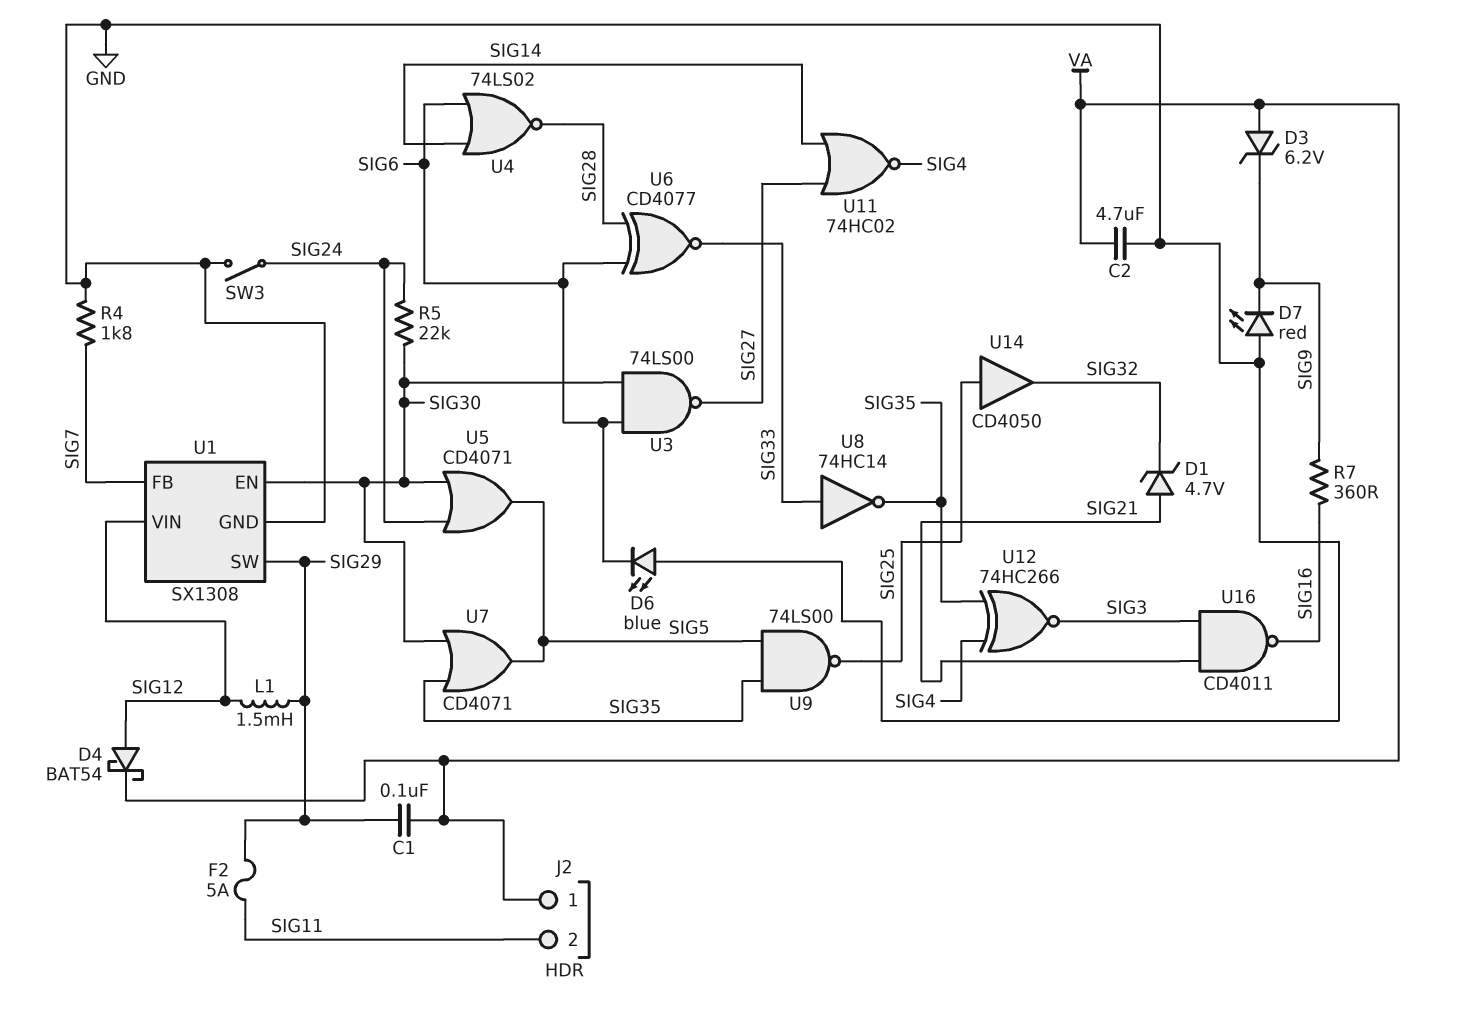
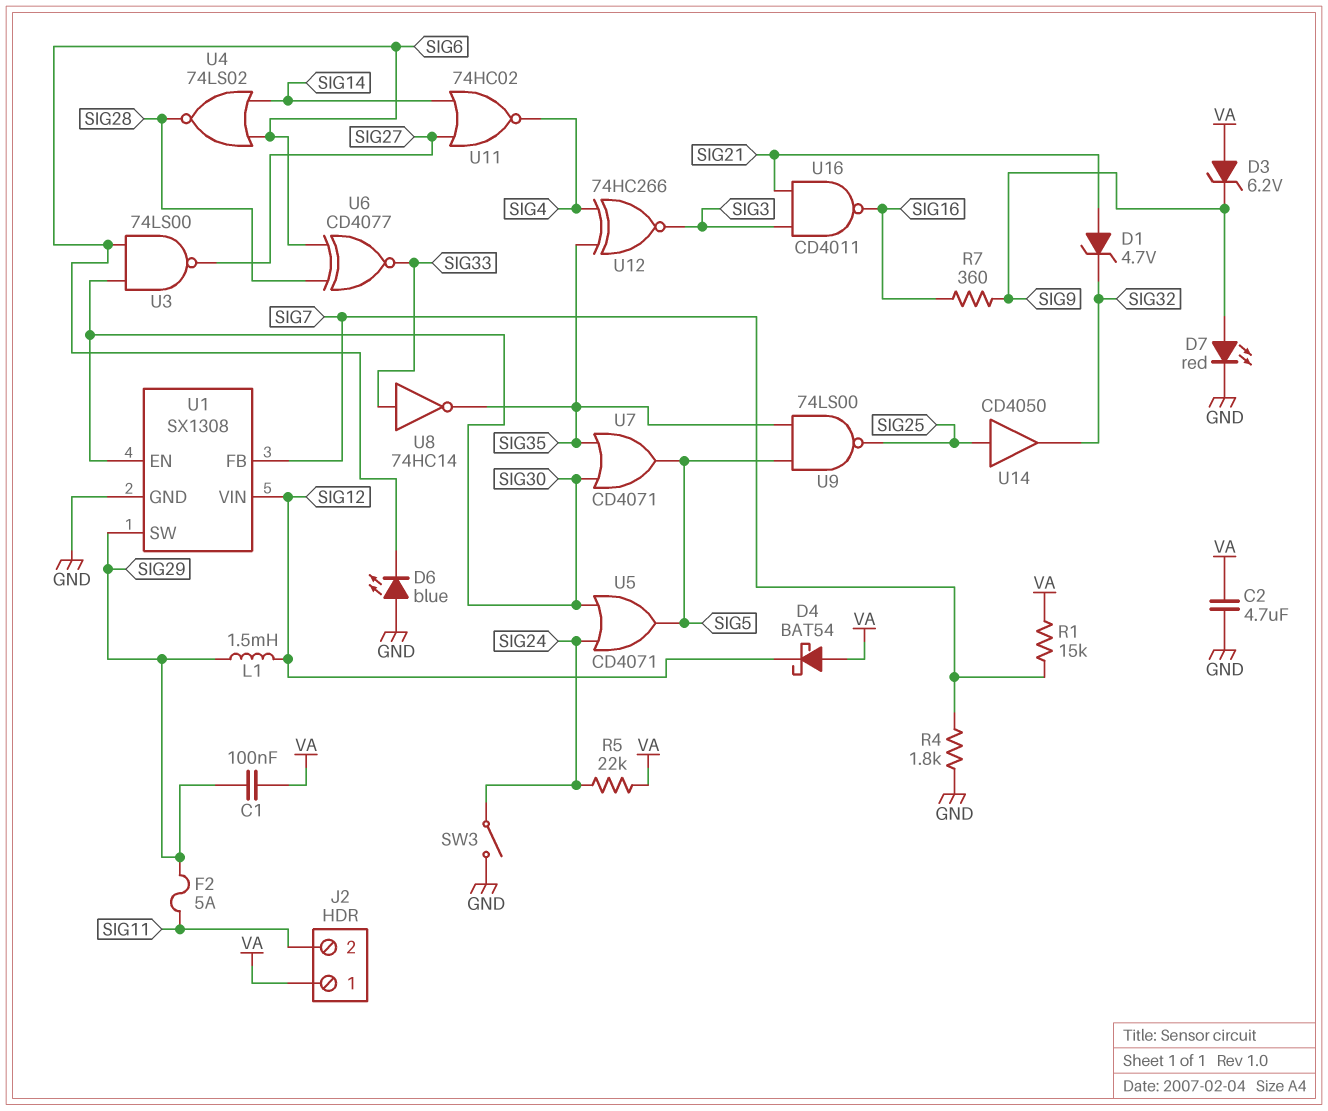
D4: schottky BAT54 (A SIG12, K VA) -> schottky BAT54 (A VA, K SIG12)
D7: LED red (A GND, K SIG9) -> LED red (A SIG9, K GND)
R1: none -> 15k (SIG7, VA)
R5: 22k (SIG24, SIG30) -> 22k (SIG24, VA)

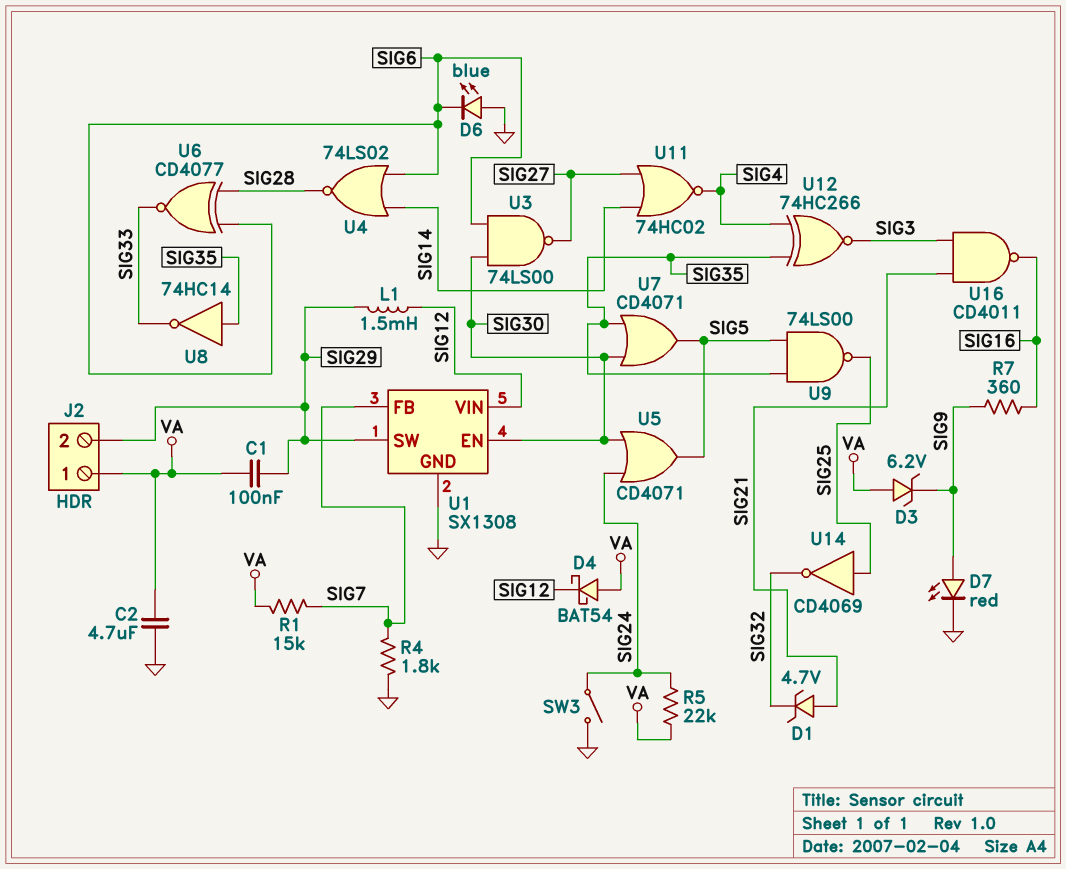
F2: 5A (SIG11, SIG29) -> none
J2 pin 2: SIG11 -> SIG29
U8: NOT 74HC14 (in SIG33, out SIG35) -> NOT 74HC14 (in SIG35, out SIG33)
U14: buffer CD4050 (in SIG25, out SIG32) -> NOT CD4069 (in SIG25, out SIG32)

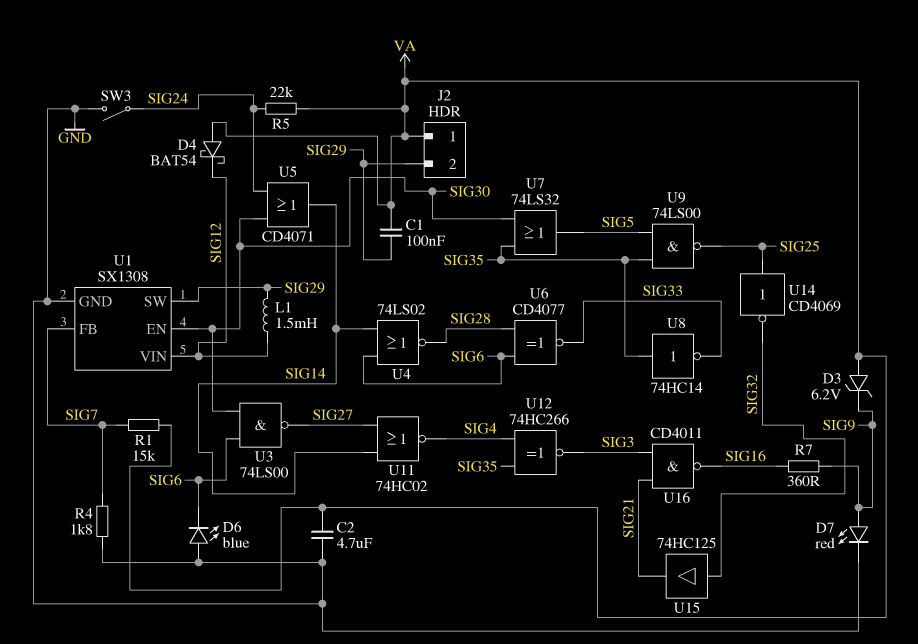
D1: zener 4.7V (A SIG21, K SIG32) -> none
U5: OR CD4071 (in SIG24, in SIG30, out SIG5) -> OR CD4071 (in SIG24, in SIG30, out SIG14)
U7: OR CD4071 (in SIG30, in SIG35, out SIG5) -> OR 74LS32 (in SIG30, in SIG35, out SIG5)
U15: none -> buffer 74HC125 (in SIG32, out SIG21)

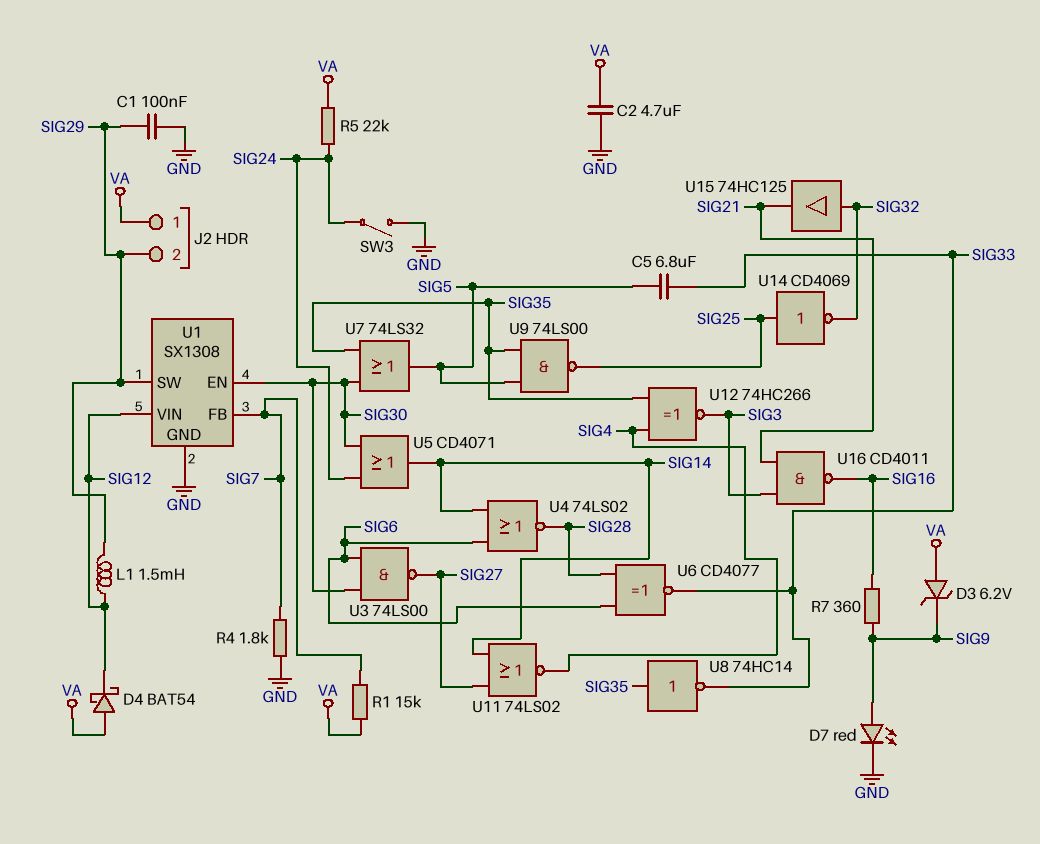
C1: 100nF (SIG29, VA) -> 100nF (GND, SIG29)
C5: none -> 6.8uF (SIG5, SIG33)
D6: LED blue (A GND, K SIG6) -> none
U11: NOR 74HC02 (in SIG14, in SIG27, out SIG4) -> NOR 74LS02 (in SIG14, in SIG27, out SIG4)

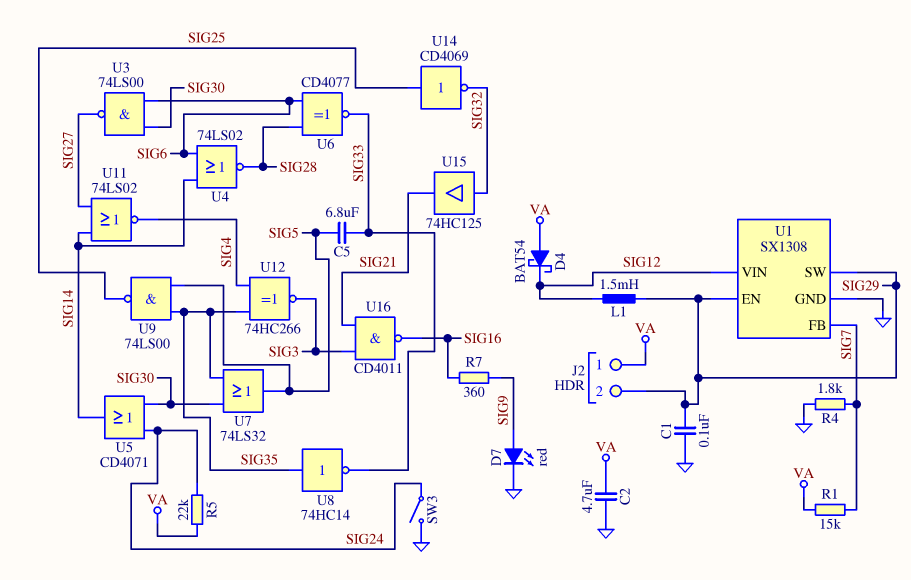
D3: zener 6.2V (A VA, K SIG9) -> none
U1 pin EN: SIG30 -> SIG29

